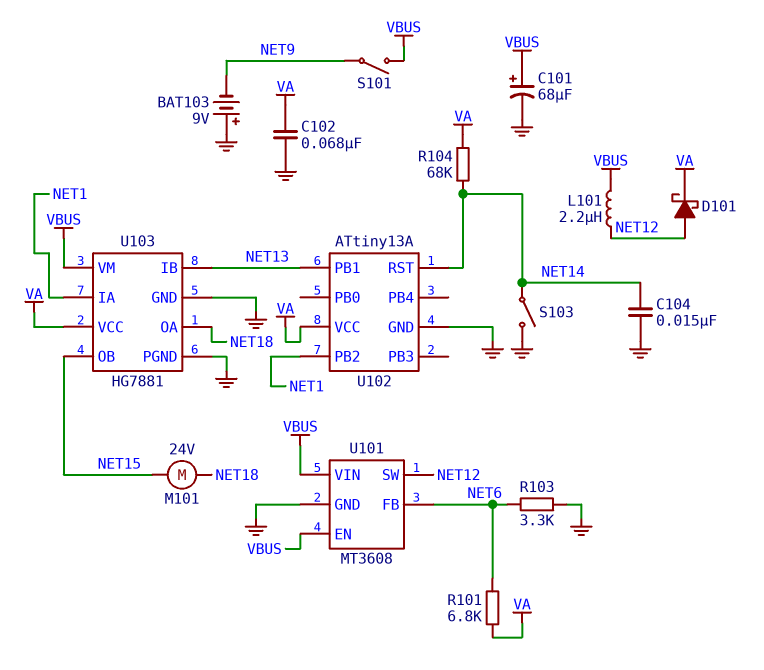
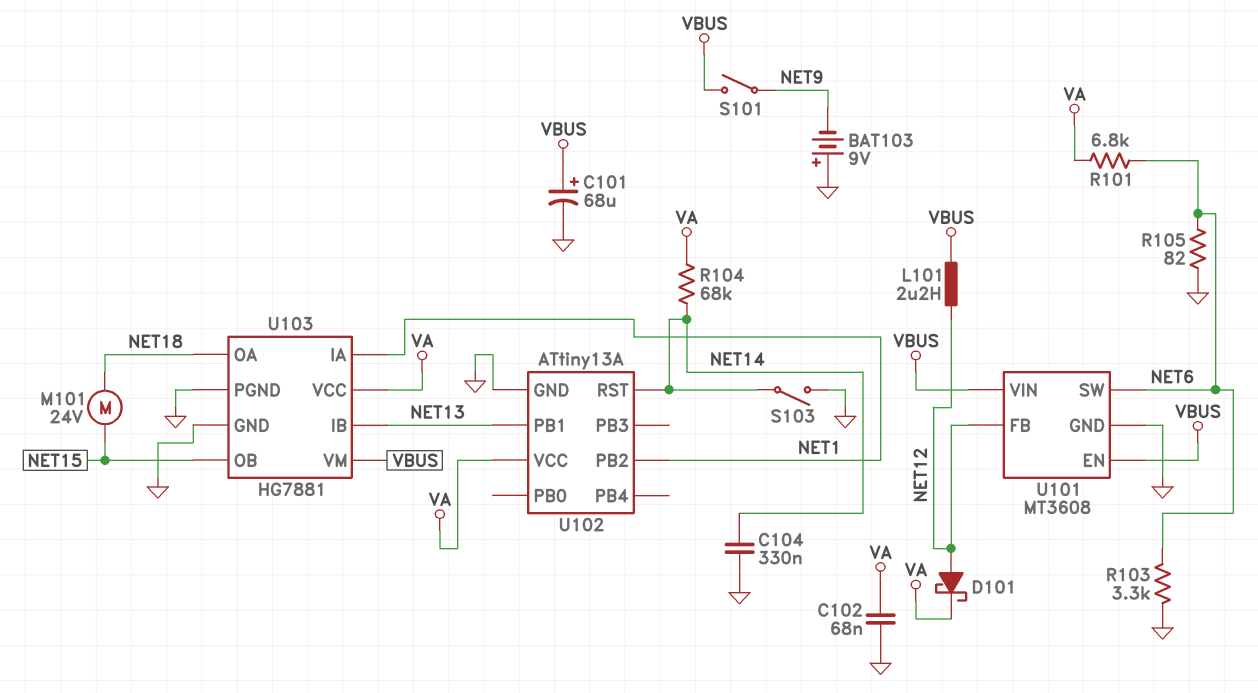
C104: 15nF (GND, NET14) -> 330nF (GND, NET14)
R105: none -> 82 (GND, NET6)
U101 pin FB: NET6 -> NET12
U101 pin SW: NET12 -> NET6

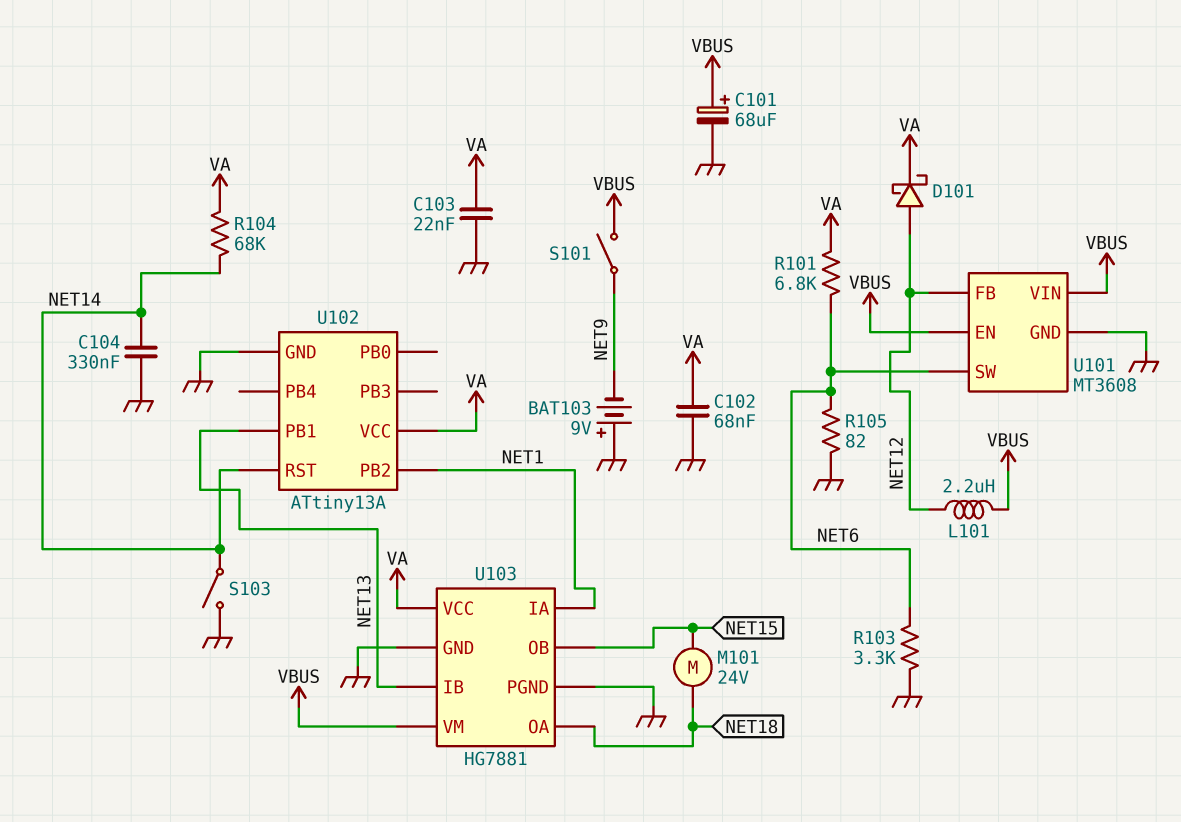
C103: none -> 22nF (GND, VA)

